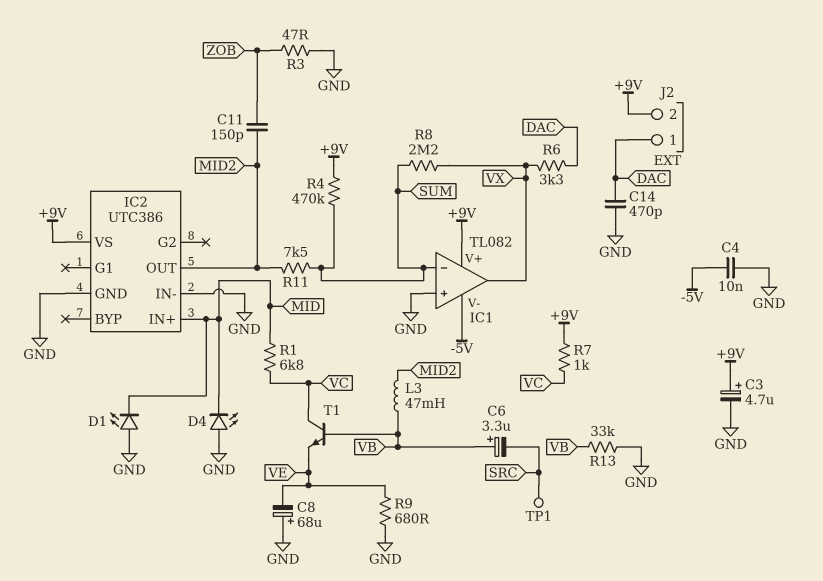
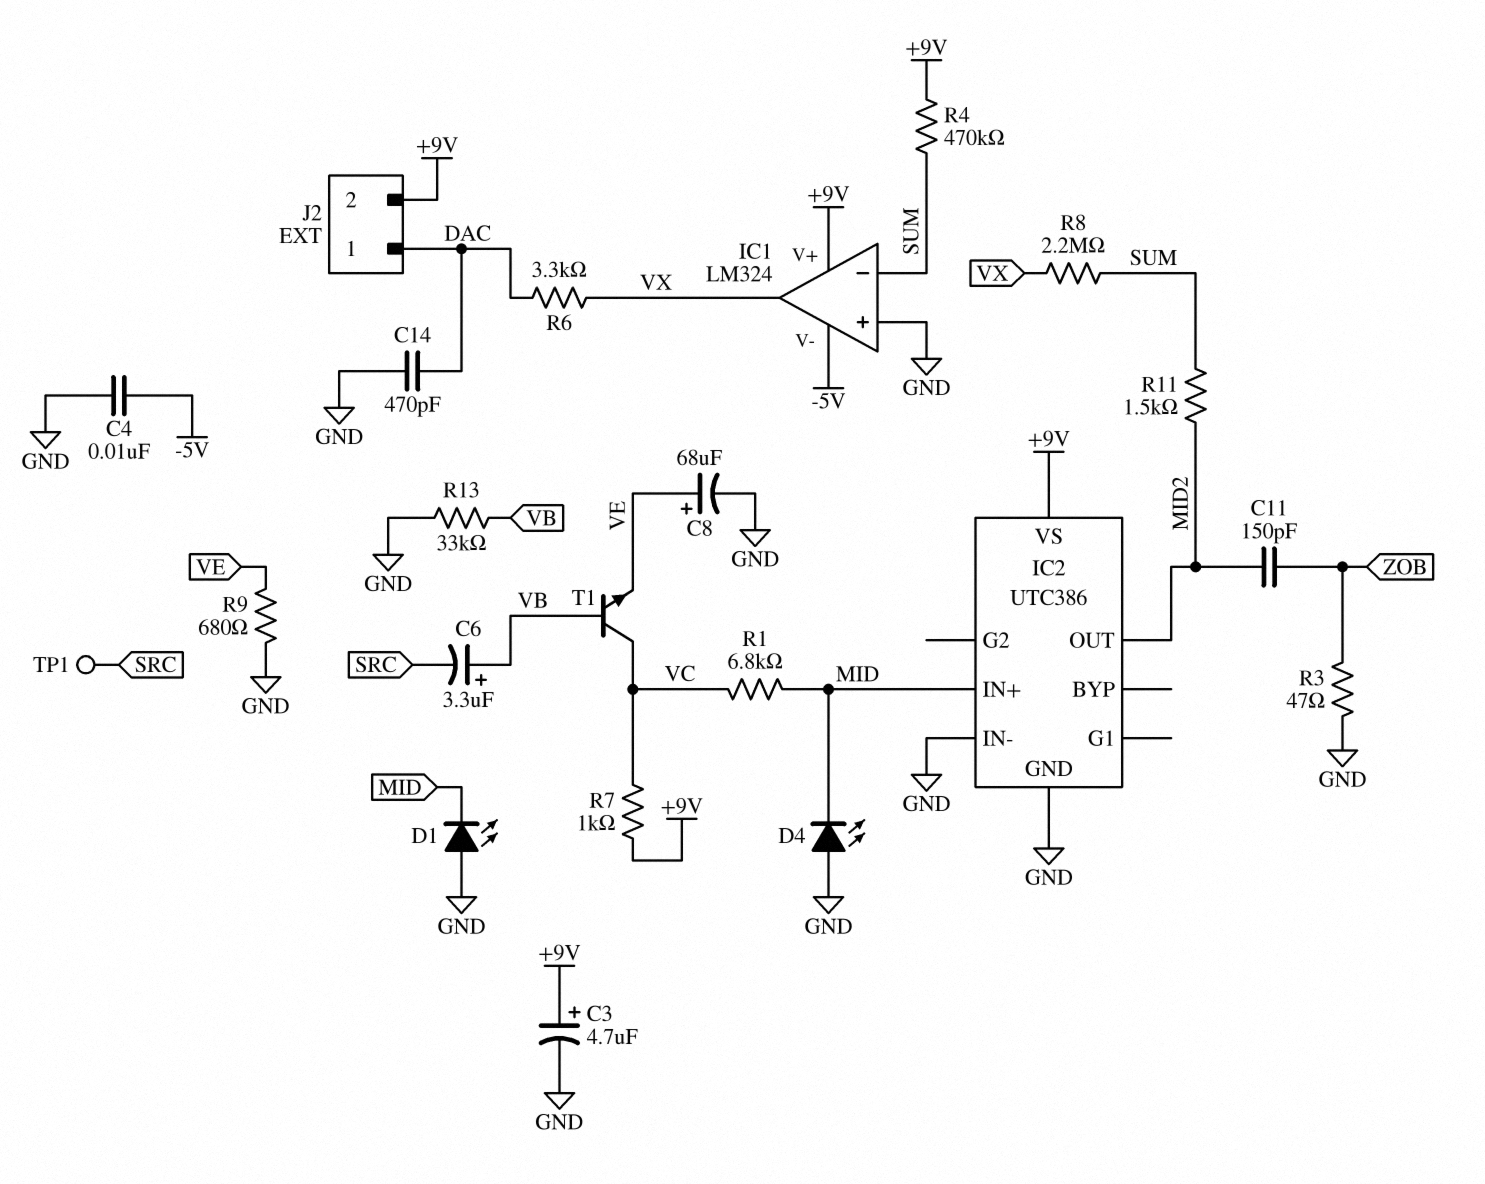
C8: 68uF (plus GND, minus VE) -> 68uF (plus VE, minus GND)
IC1: TL082 -> LM324
L3: 47mH (MID2, VB) -> none
R11: 7.5k (MID2, SUM) -> 1.5k (MID2, SUM)

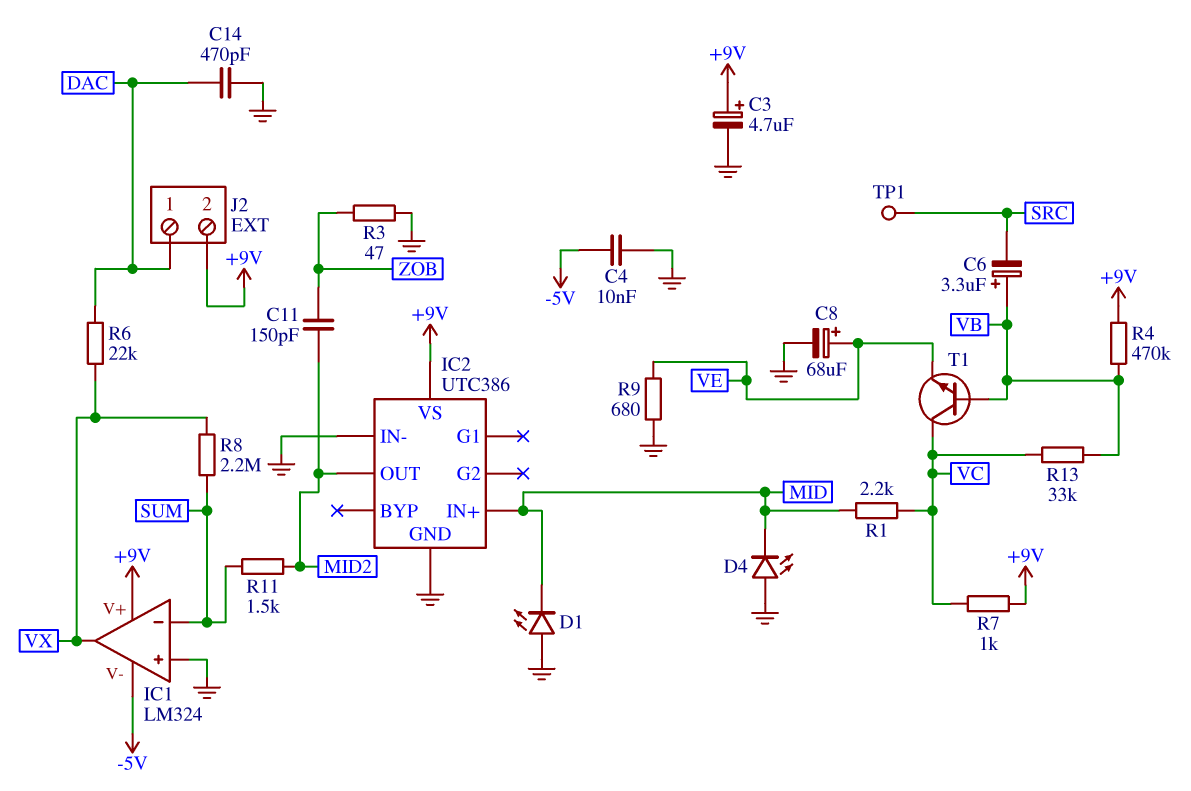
R1: 6.8k (MID, VC) -> 2.2k (MID, VC)
R4: 470k (+9V, SUM) -> 470k (+9V, VB)
R6: 3.3k (DAC, VX) -> 22k (DAC, VX)
R13: 33k (GND, VB) -> 33k (VB, VC)

